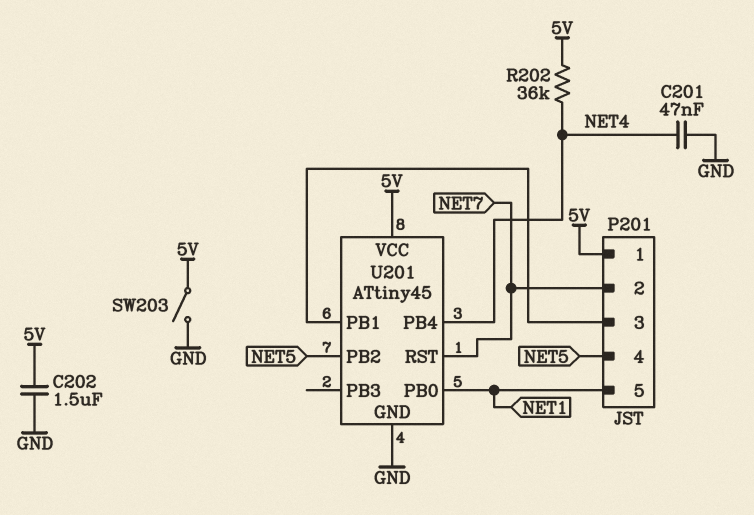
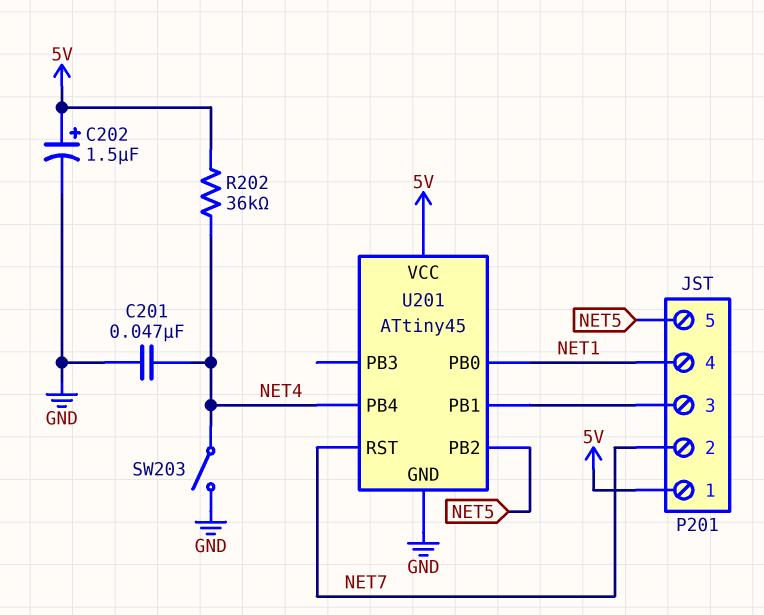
C202: 1.5uF (5V, GND) -> 1.5uF (plus 5V, minus GND)
P201 pin 4: NET5 -> NET1
P201 pin 5: NET1 -> NET5
SW203: switch (5V, GND) -> switch (GND, NET4)

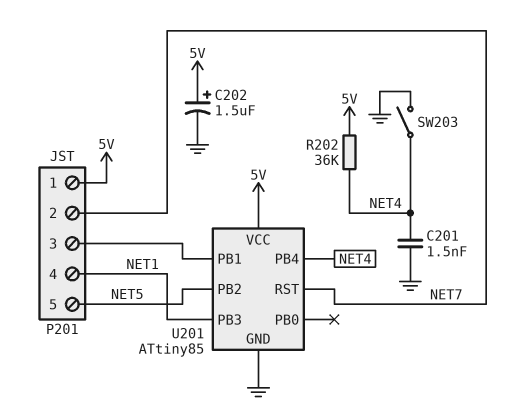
C201: 47nF (GND, NET4) -> 1.5nF (GND, NET4)
U201: ATtiny45 -> ATtiny85
U201 pin PB0: NET1 -> none
U201 pin PB3: none -> NET1

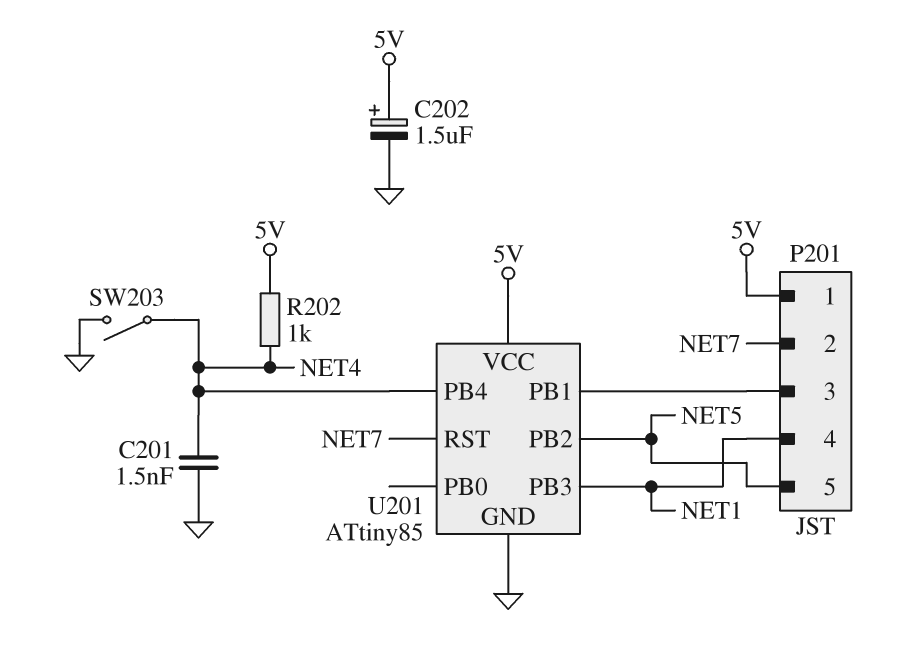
R202: 36k (5V, NET4) -> 1k (5V, NET4)

